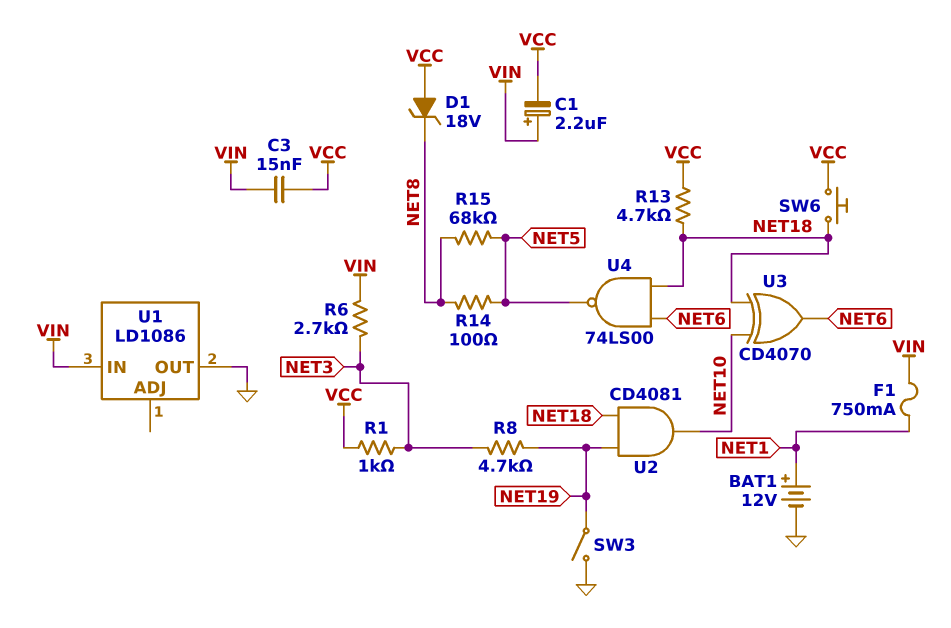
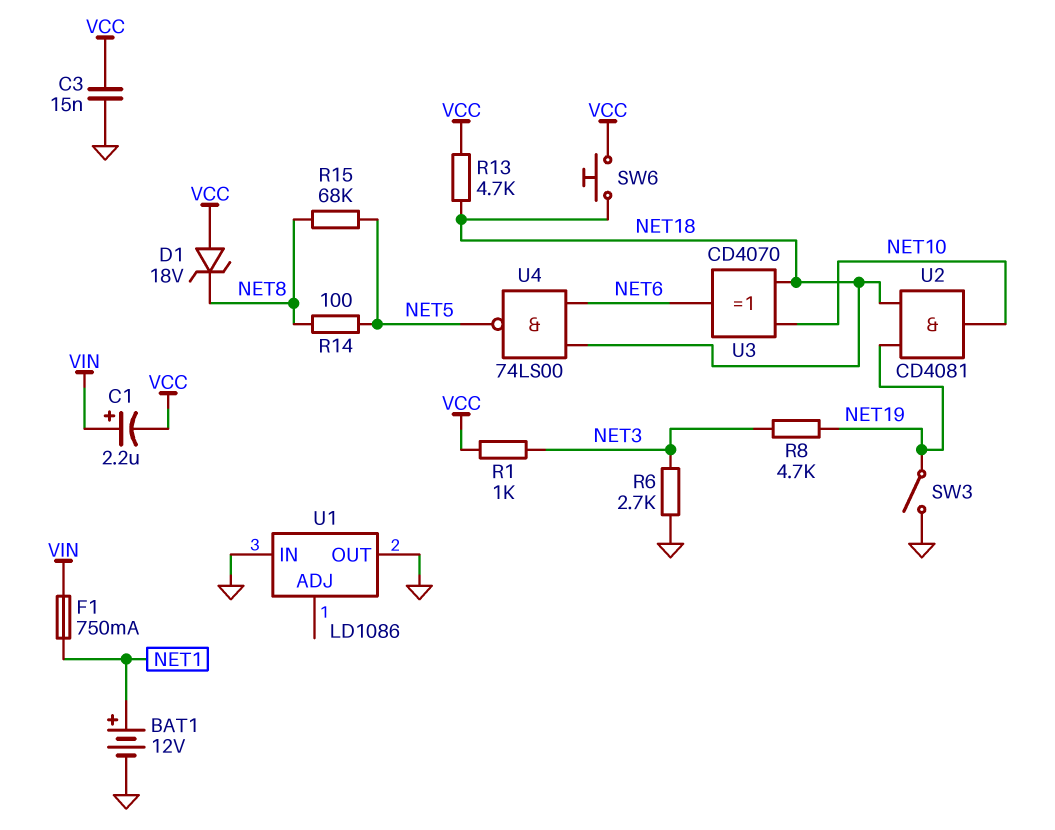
C3: 15nF (VCC, VIN) -> 15nF (GND, VCC)
R6: 2.7k (NET3, VIN) -> 2.7k (GND, NET3)
U1 pin IN: VIN -> GND

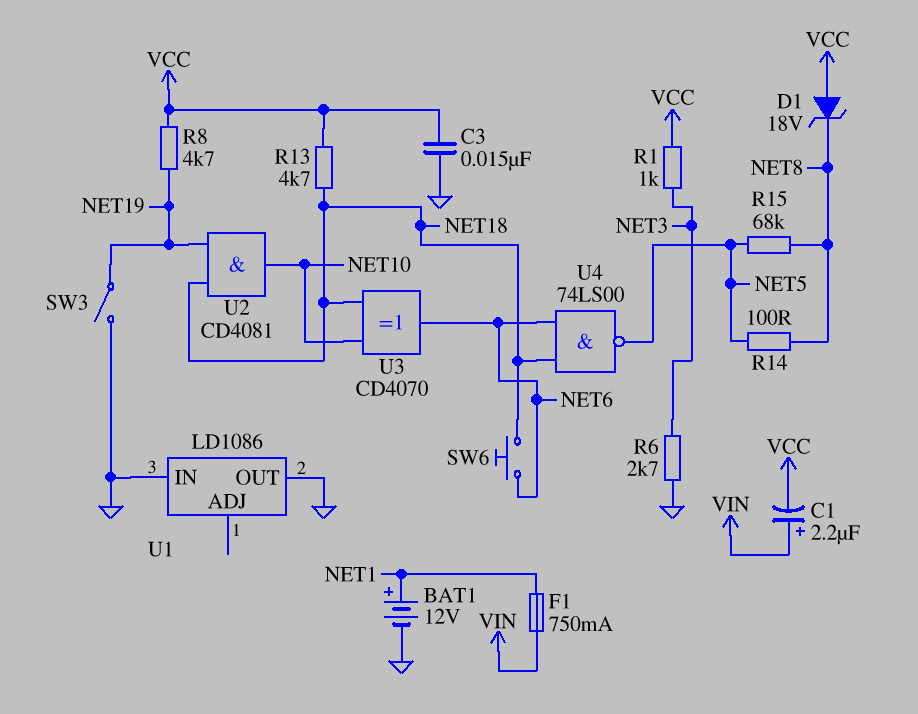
R8: 4.7k (NET3, NET19) -> 4.7k (NET19, VCC)
SW6: button (NET18, VCC) -> button (NET6, NET18)

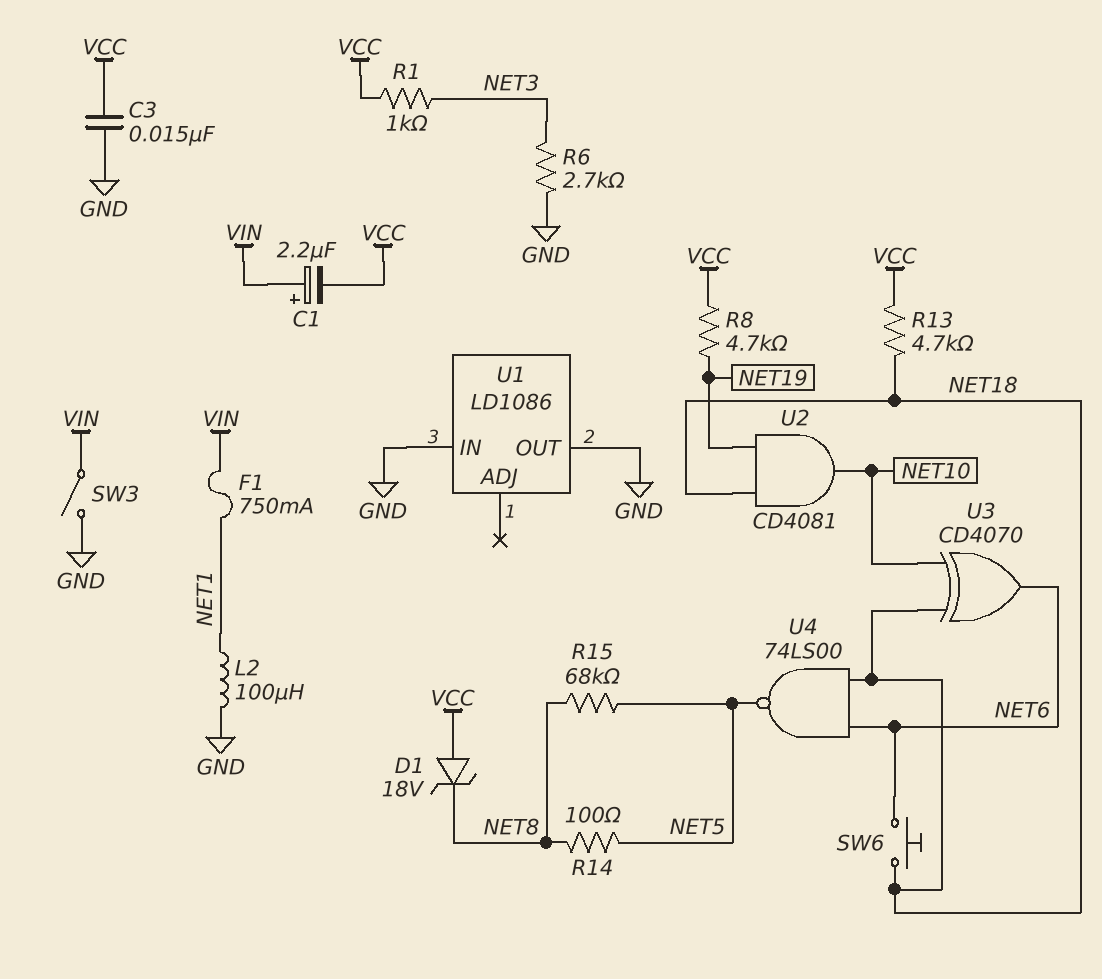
BAT1: 12V (plus NET1, minus GND) -> none
L2: none -> 100uH (GND, NET1)
SW3: switch (GND, NET19) -> switch (GND, VIN)

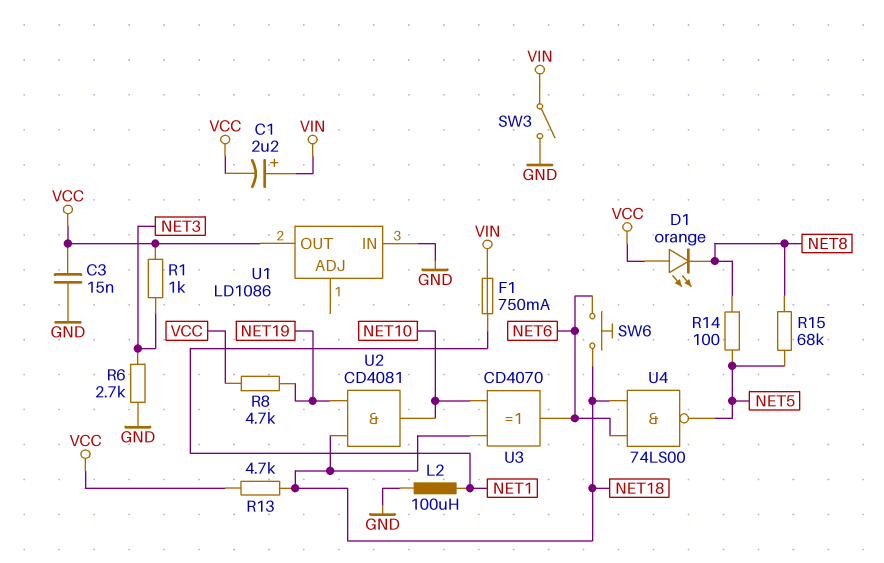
D1: zener 18V (A VCC, K NET8) -> LED orange (A VCC, K NET8)
U1 pin OUT: GND -> VCC

